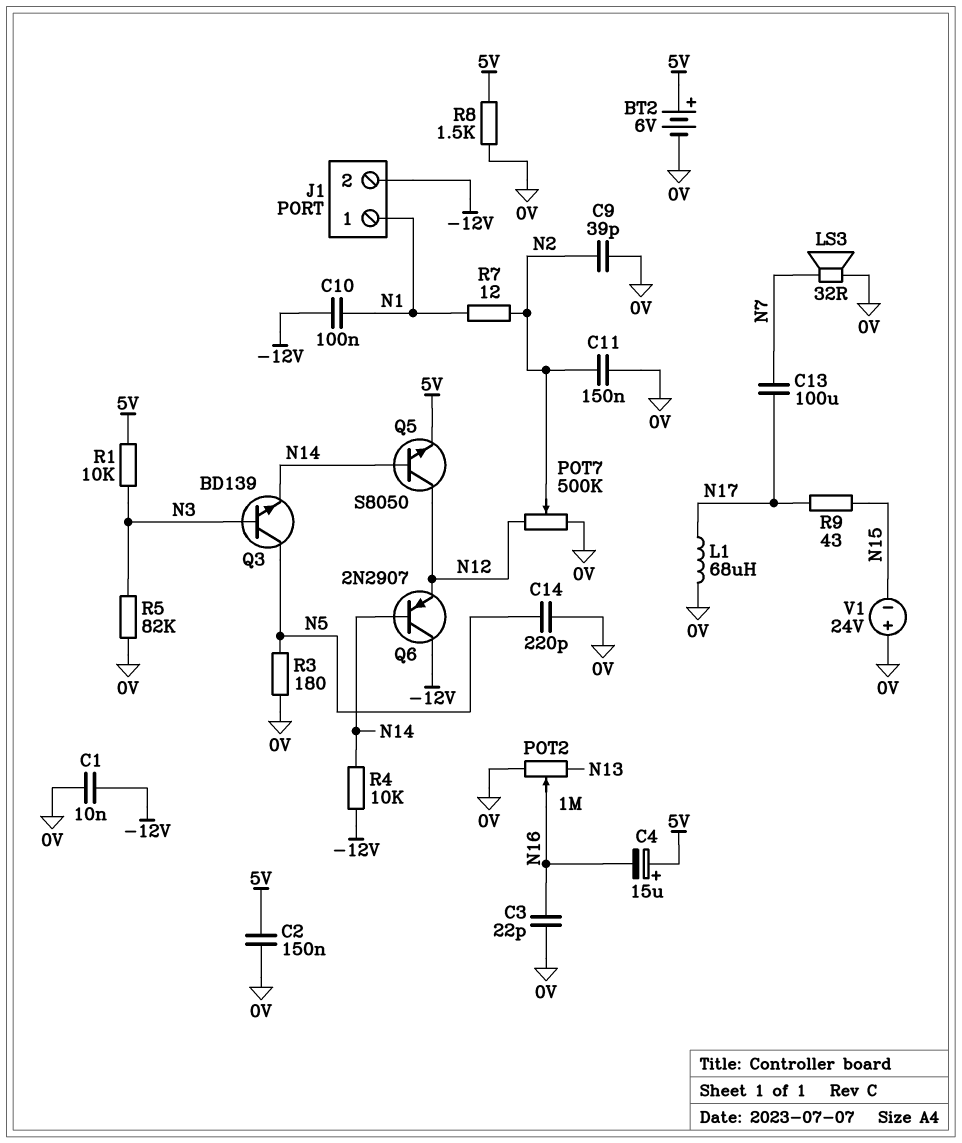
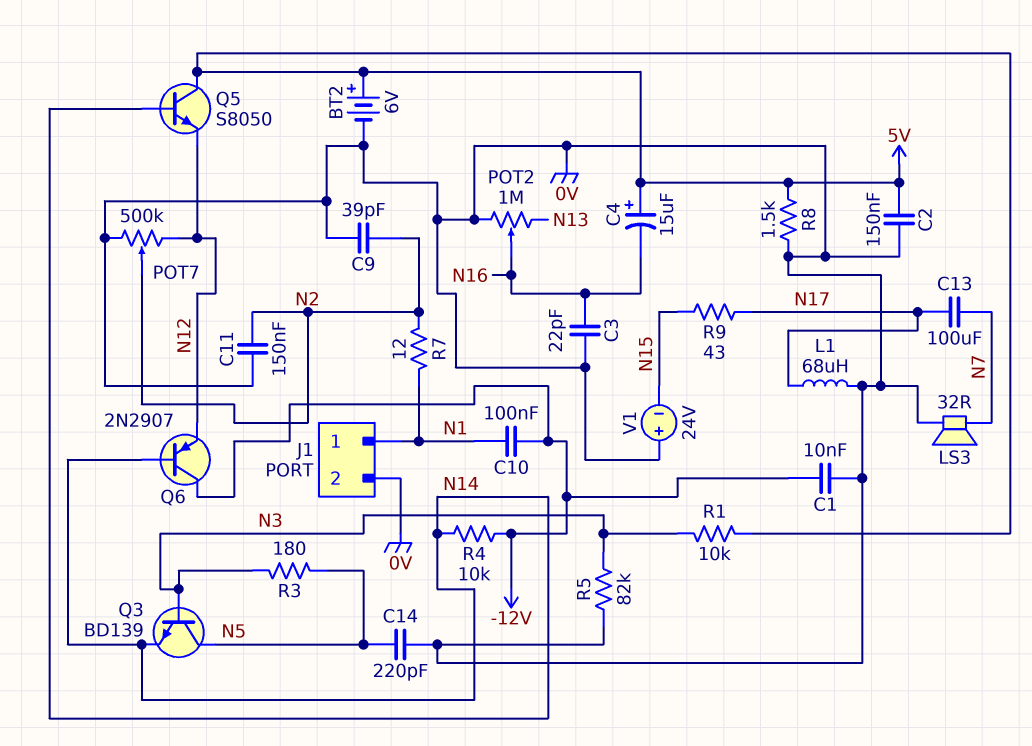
J1 pin 2: -12V -> 0V
Q5: NPN S8050 (B N14, C N12, E 5V) -> NPN S8050 (B N14, C 5V, E N12)
R3: 180 (0V, N5) -> 180 (N3, N5)

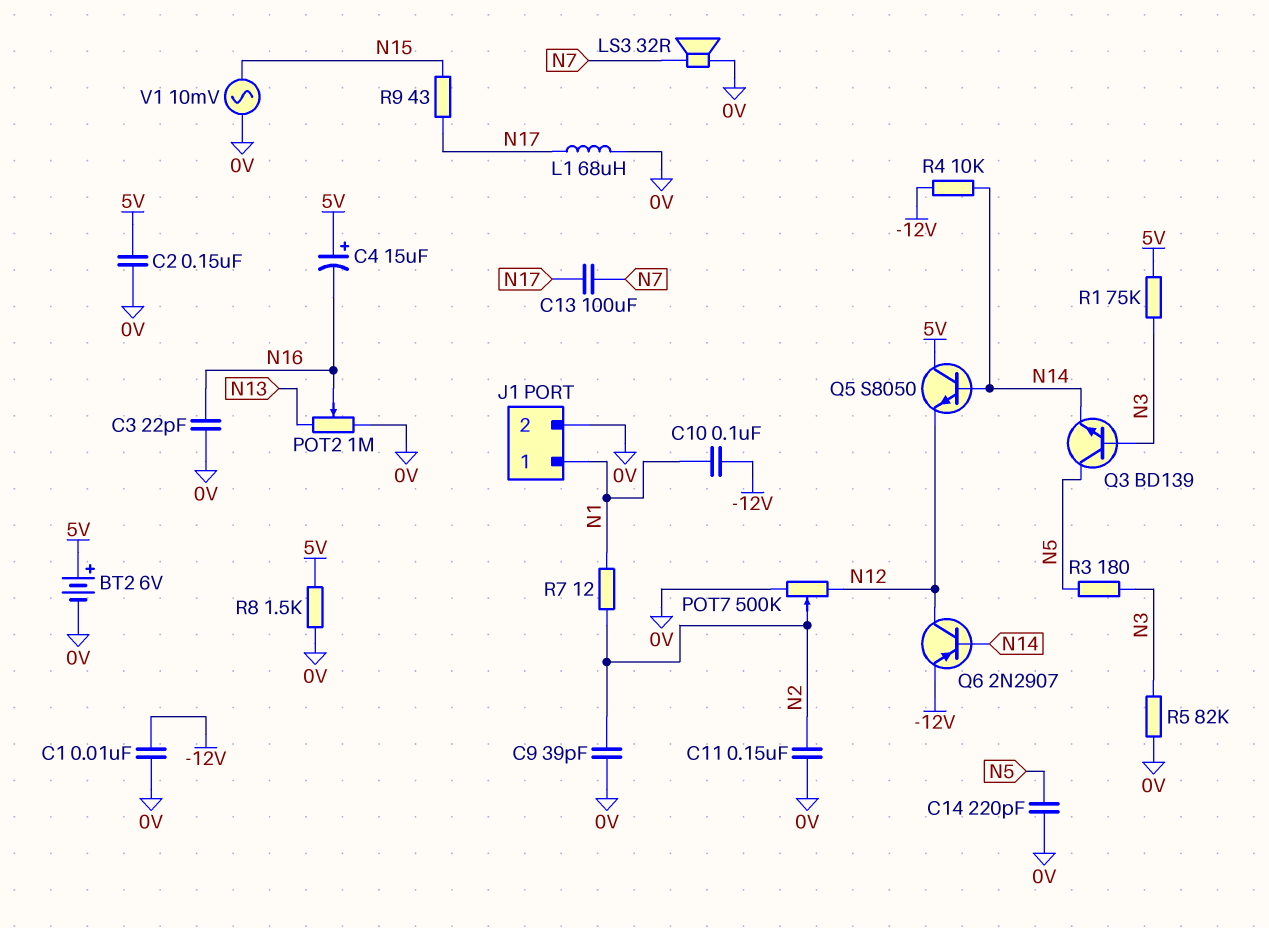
Q6: PNP 2N2907 (B N14, C -12V, E N12) -> PNP 2N2907 (B N14, C N12, E -12V)
R1: 10k (5V, N3) -> 75k (5V, N3)
V1: 24V (plus 0V, minus N15) -> AC 10mV (0V, N15)

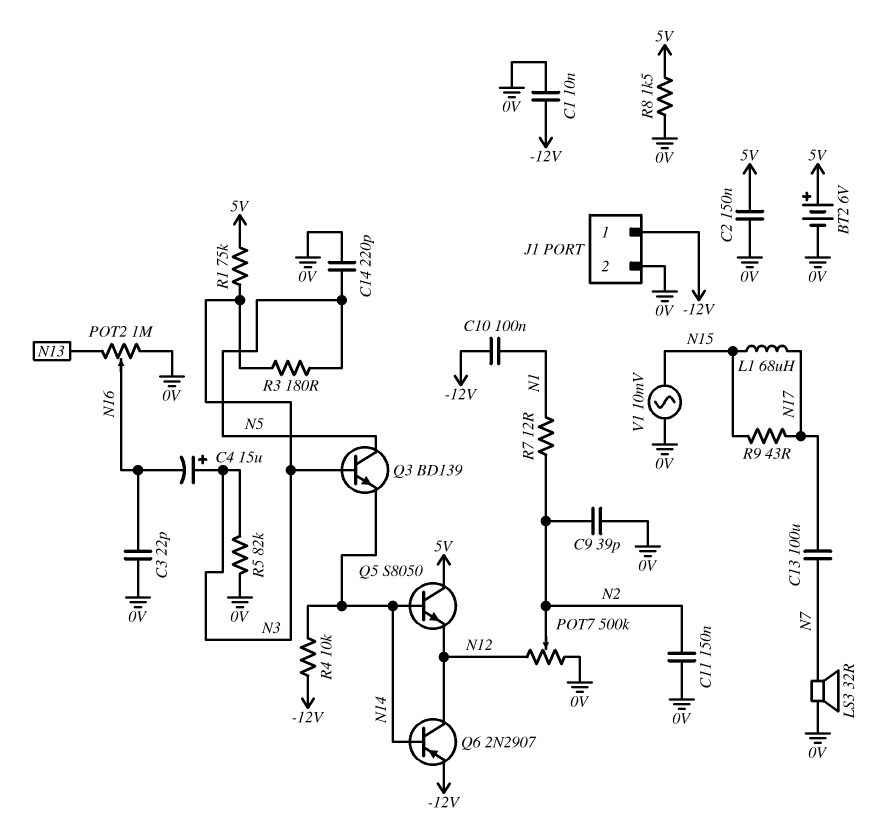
C4: 15uF (plus 5V, minus N16) -> 15uF (plus N3, minus N16)
J1 pin 1: N1 -> -12V
L1: 68uH (0V, N17) -> 68uH (N15, N17)

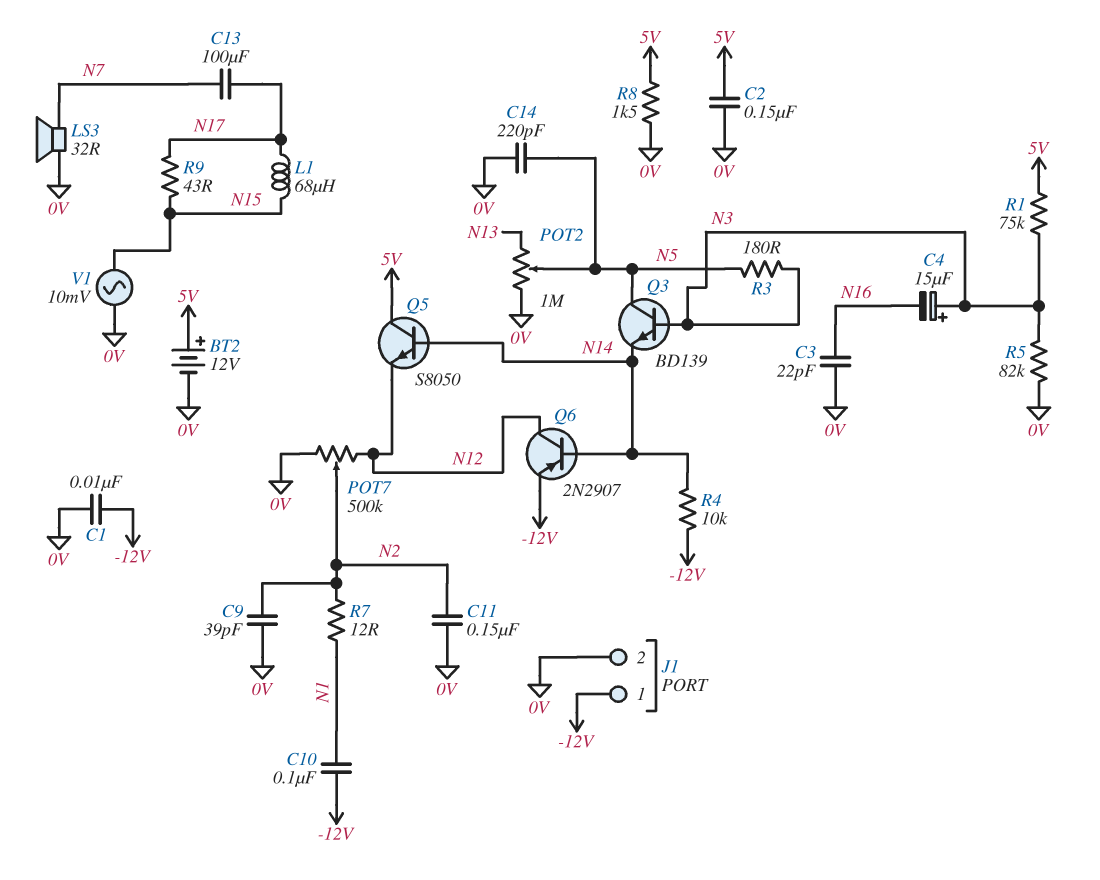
BT2: 6V (plus 5V, minus 0V) -> 12V (plus 5V, minus 0V)
POT2: 1M (0V, N13, wiper N16) -> 1M (0V, N13, wiper N5)

